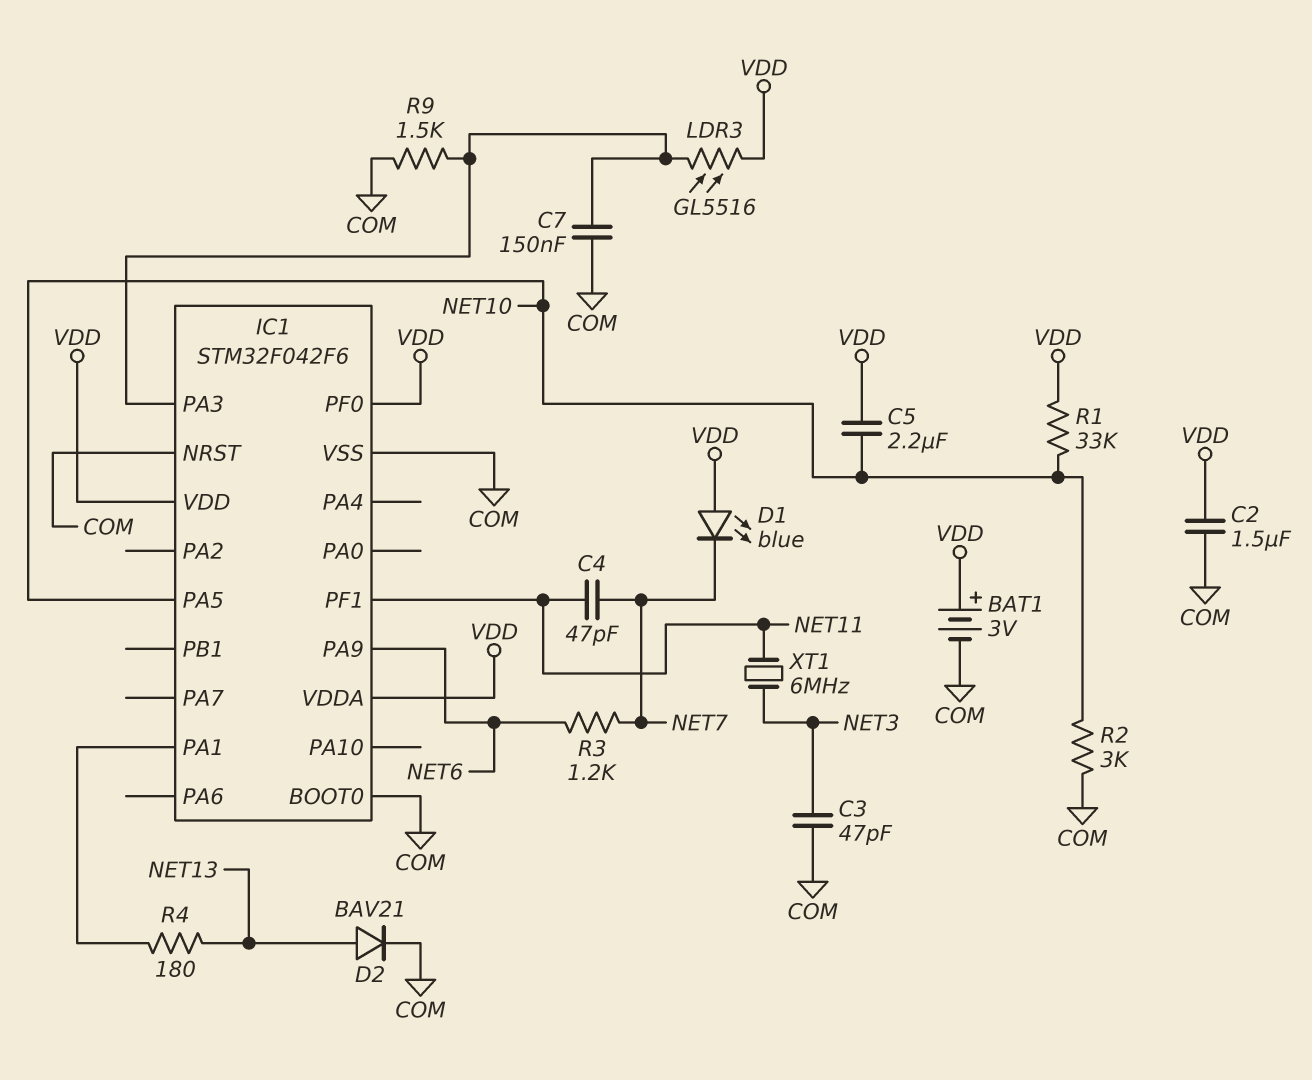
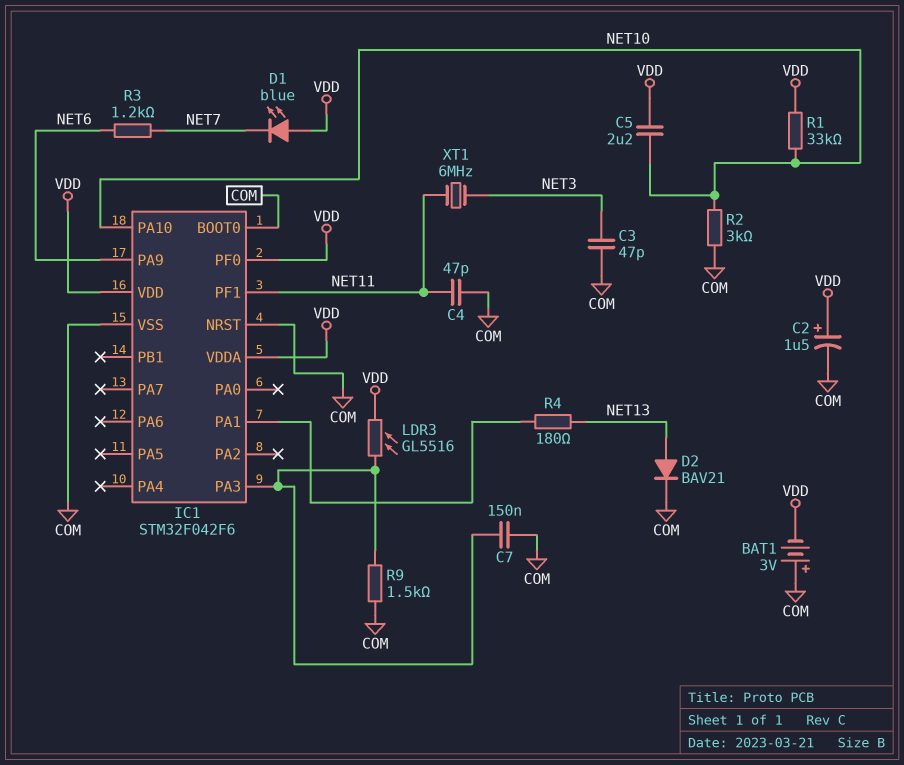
BAT1: 3V (plus VDD, minus COM) -> 3V (plus COM, minus VDD)
C2: 1.5uF (COM, VDD) -> 1.5uF (plus VDD, minus COM)
C4: 47pF (NET7, NET11) -> 47pF (COM, NET11)
IC1 pin PA5: NET10 -> none
IC1 pin PA10: none -> NET10

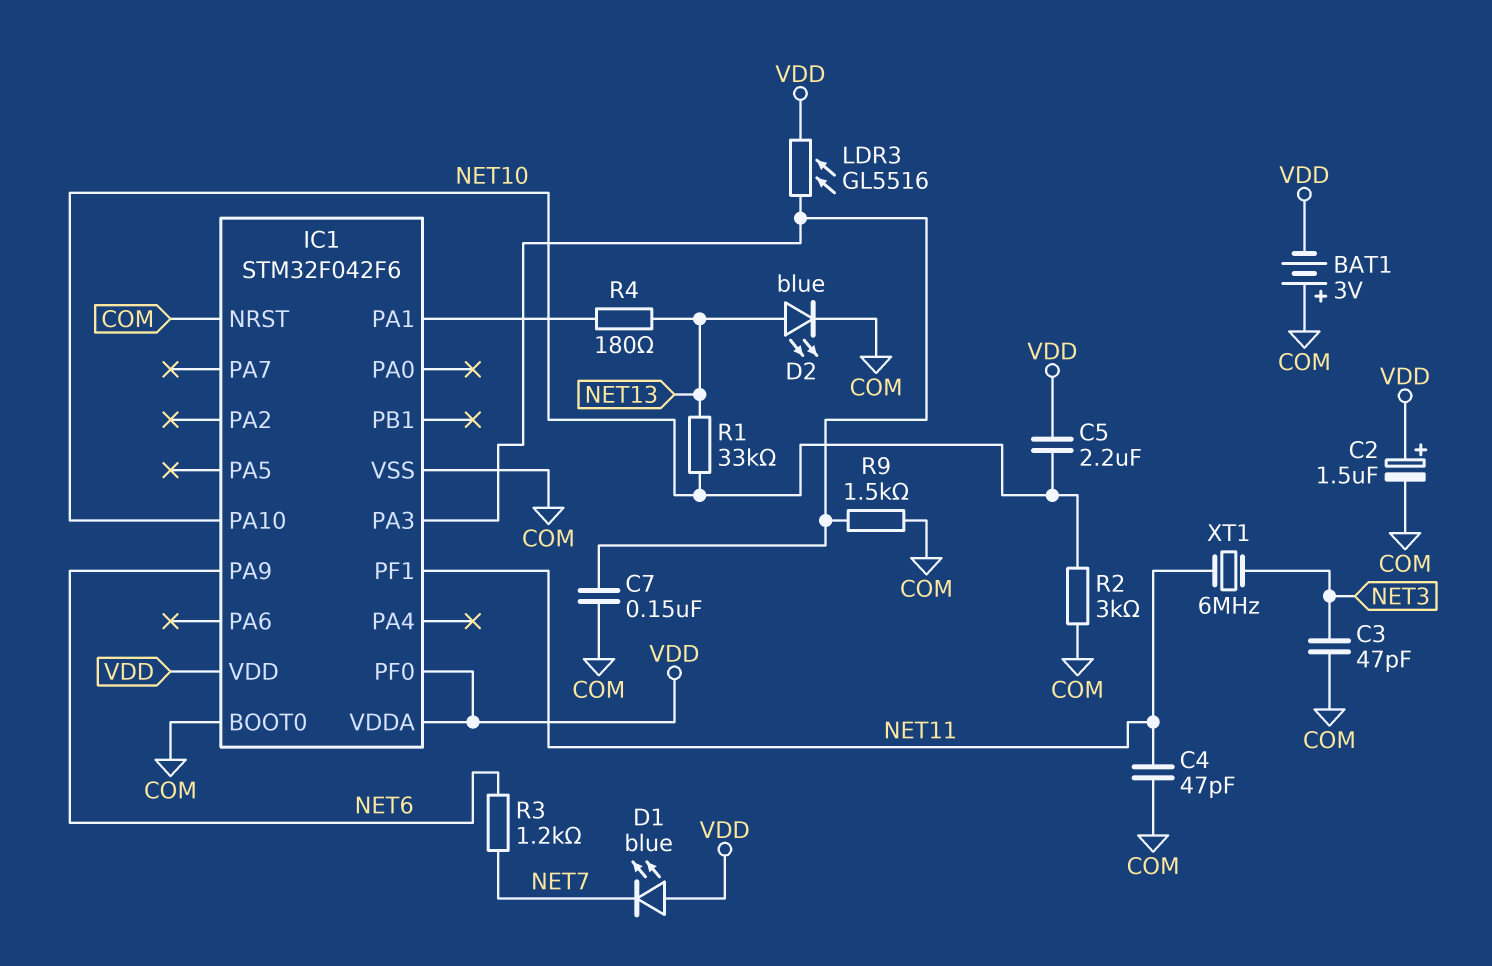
D2: diode BAV21 (A NET13, K COM) -> LED blue (A NET13, K COM)
R1: 33k (NET10, VDD) -> 33k (NET10, NET13)

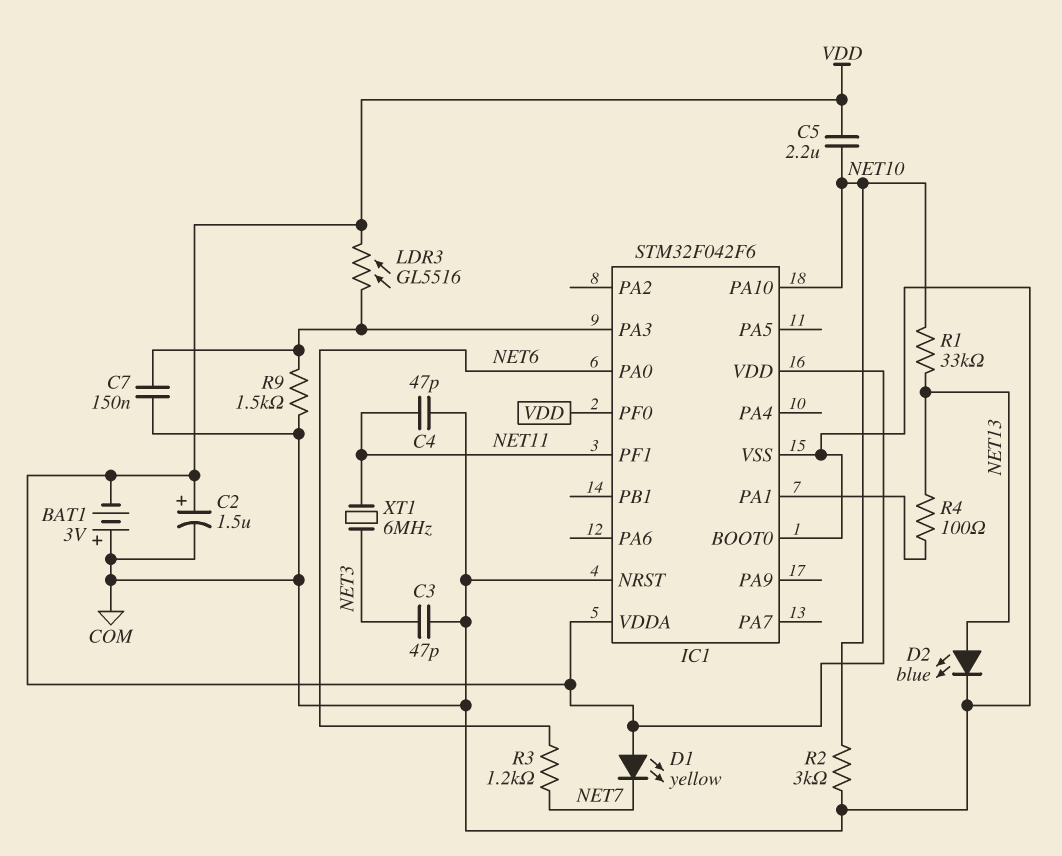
D1: LED blue (A VDD, K NET7) -> LED yellow (A VDD, K NET7)
IC1 pin PA0: none -> NET6
IC1 pin PA9: NET6 -> none
R4: 180 (IC1/PA1, NET13) -> 100 (IC1/PA1, NET13)

